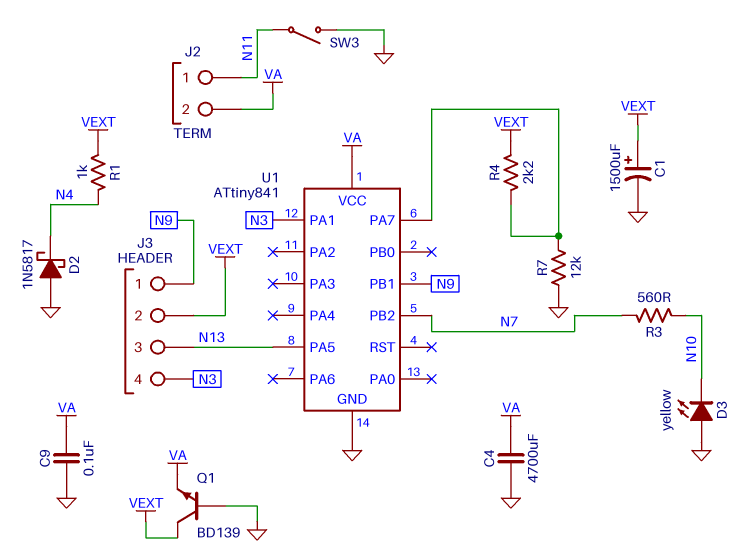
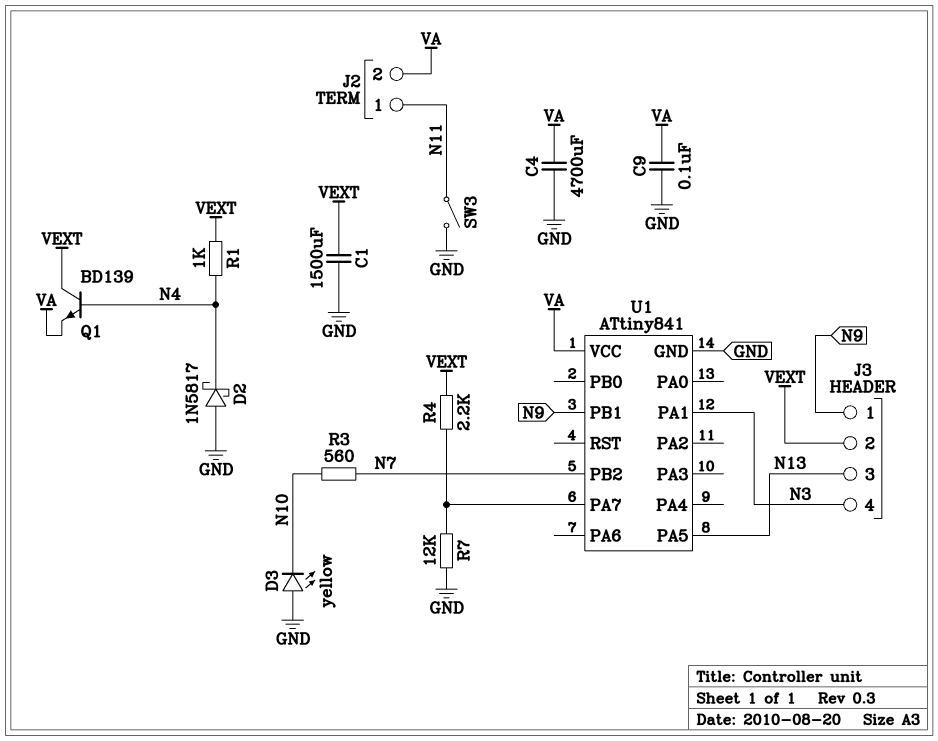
C1: 1500uF (plus VEXT, minus GND) -> 1500uF (GND, VEXT)
Q1: NPN BD139 (B GND, C VEXT, E VA) -> NPN BD139 (B N4, C VEXT, E VA)

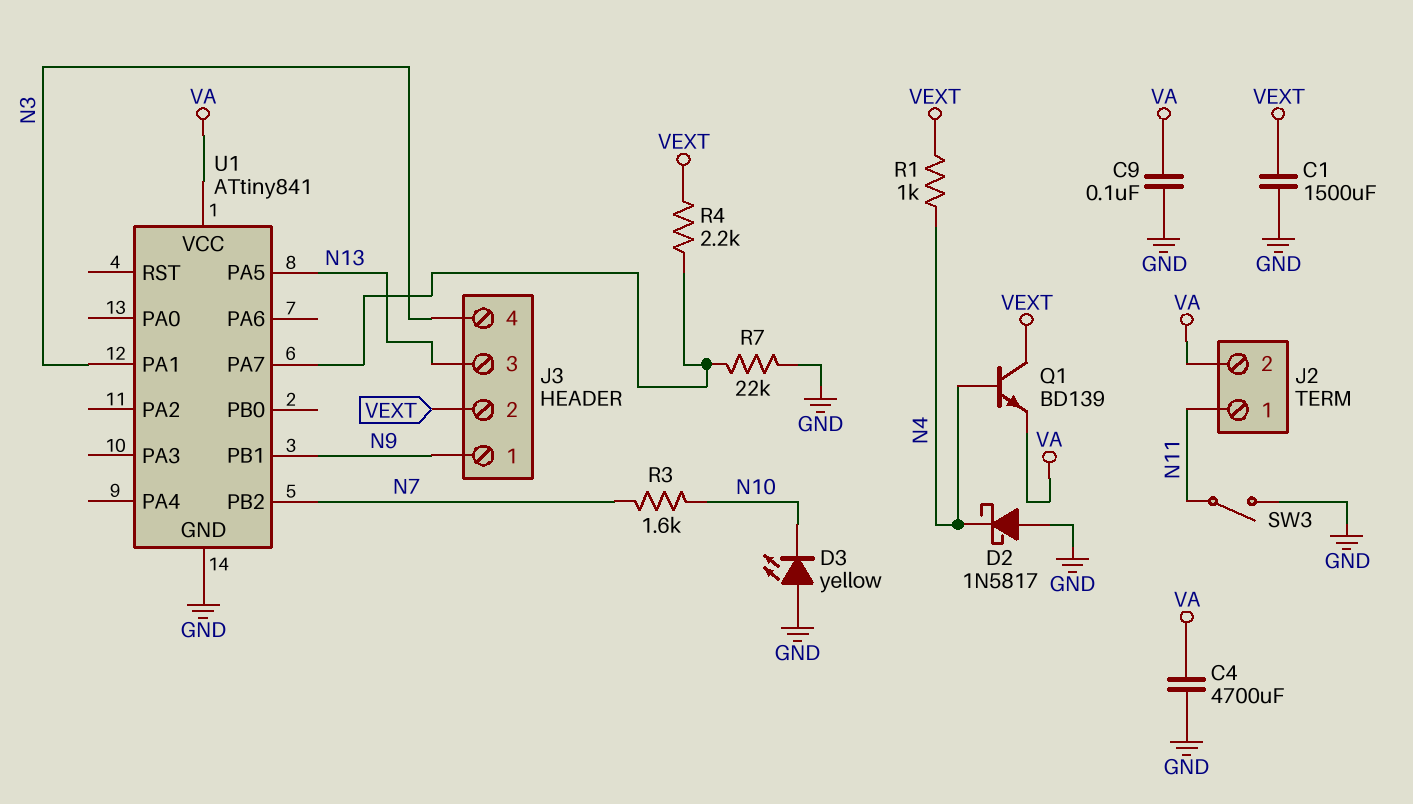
R3: 560 (N7, N10) -> 1.6k (N7, N10)
R7: 12k (GND, U1/PA7) -> 22k (GND, U1/PA7)

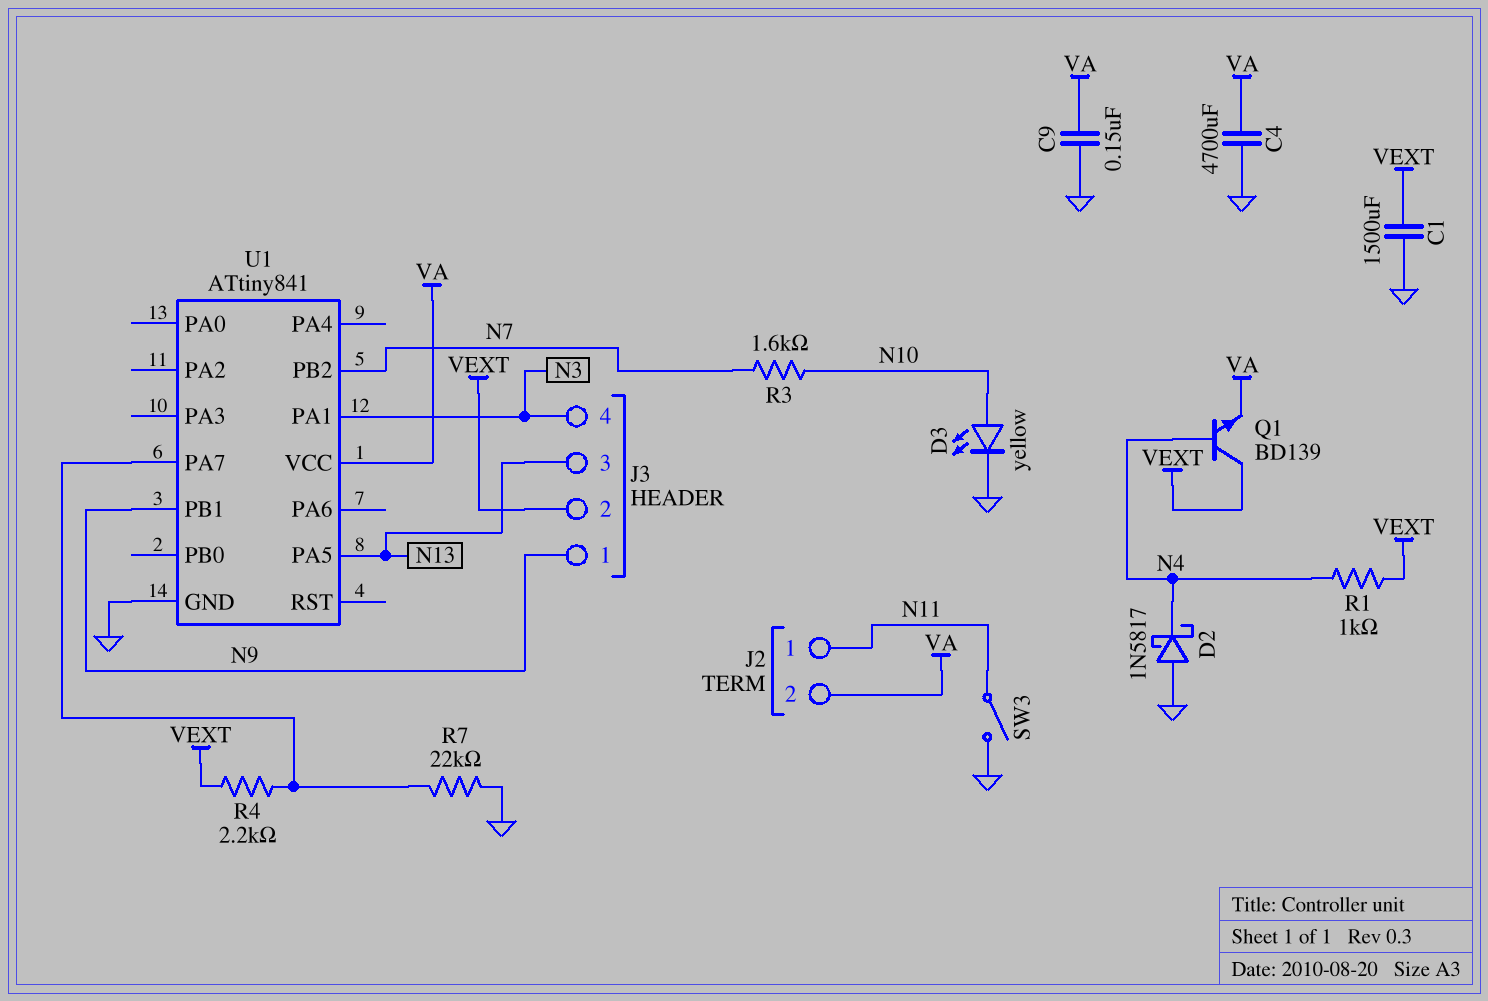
C9: 100nF (GND, VA) -> 150nF (GND, VA)
D3: LED yellow (A GND, K N10) -> LED yellow (A N10, K GND)

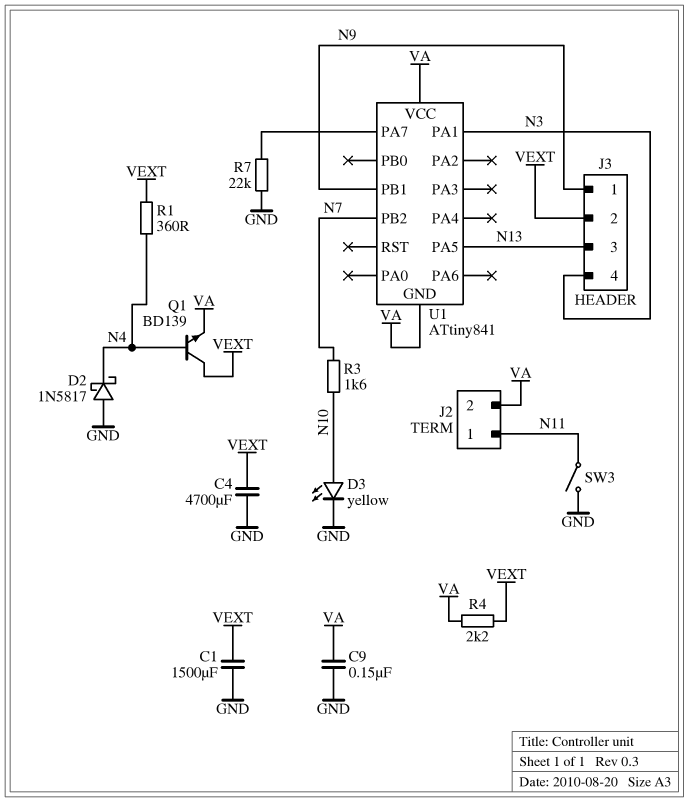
C4: 4700uF (GND, VA) -> 4700uF (GND, VEXT)
R1: 1k (N4, VEXT) -> 360 (N4, VEXT)
R4: 2.2k (U1/PA7, VEXT) -> 2.2k (VA, VEXT)
U1 pin GND: GND -> VA

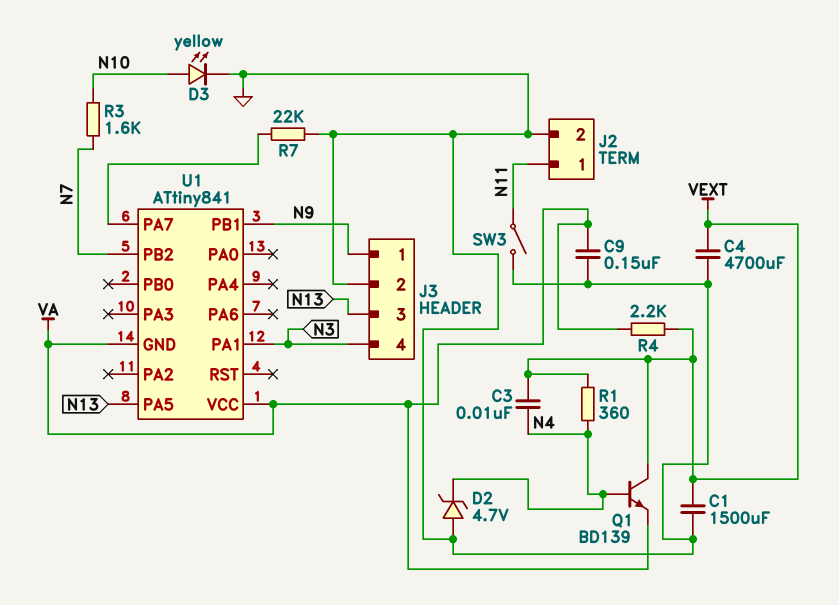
C3: none -> 10nF (N4, VEXT)
D2: schottky 1N5817 (A GND, K N4) -> zener 4.7V (A GND, K N4)
J2 pin 2: VA -> GND
J3 pin 2: VEXT -> GND

